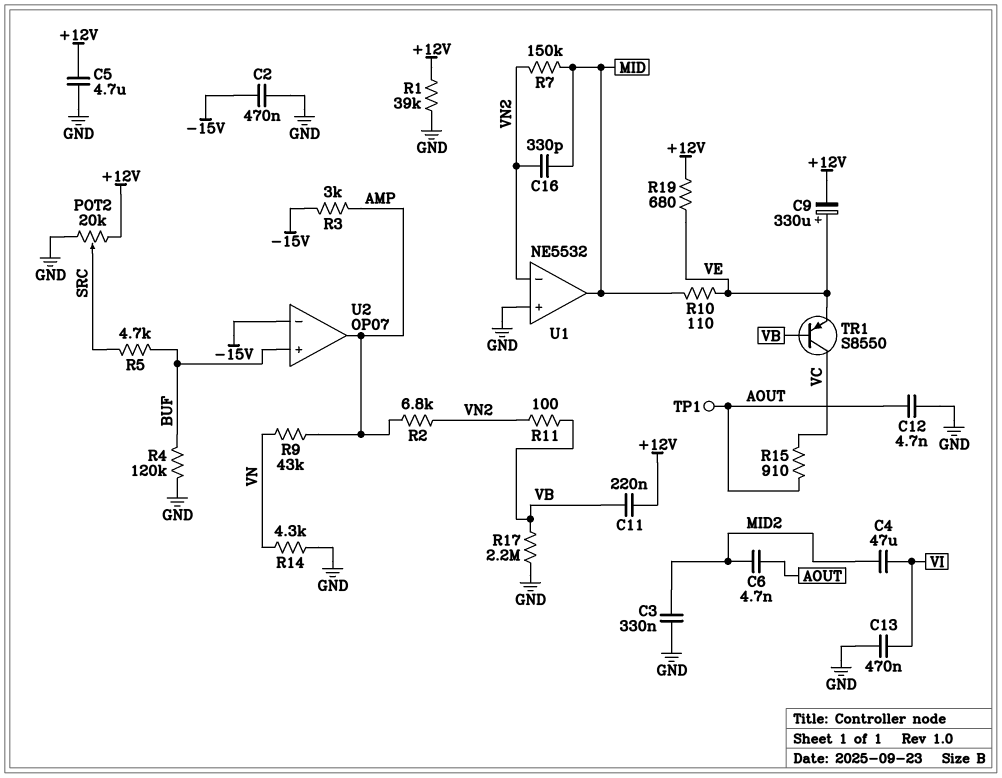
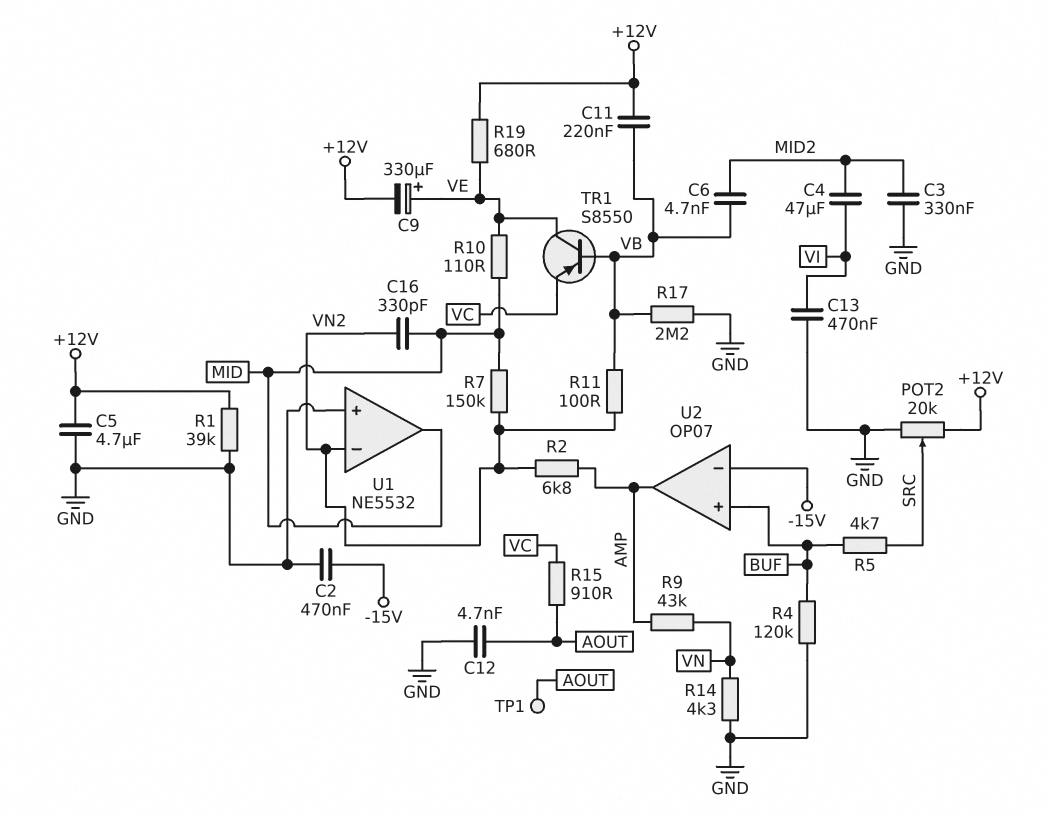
C6: 4.7nF (AOUT, MID2) -> 4.7nF (MID2, VB)
R3: 3k (-15V, AMP) -> none
TR1: PNP S8550 (B VB, C VC, E VE) -> PNP S8550 (B VB, C VE, E VC)

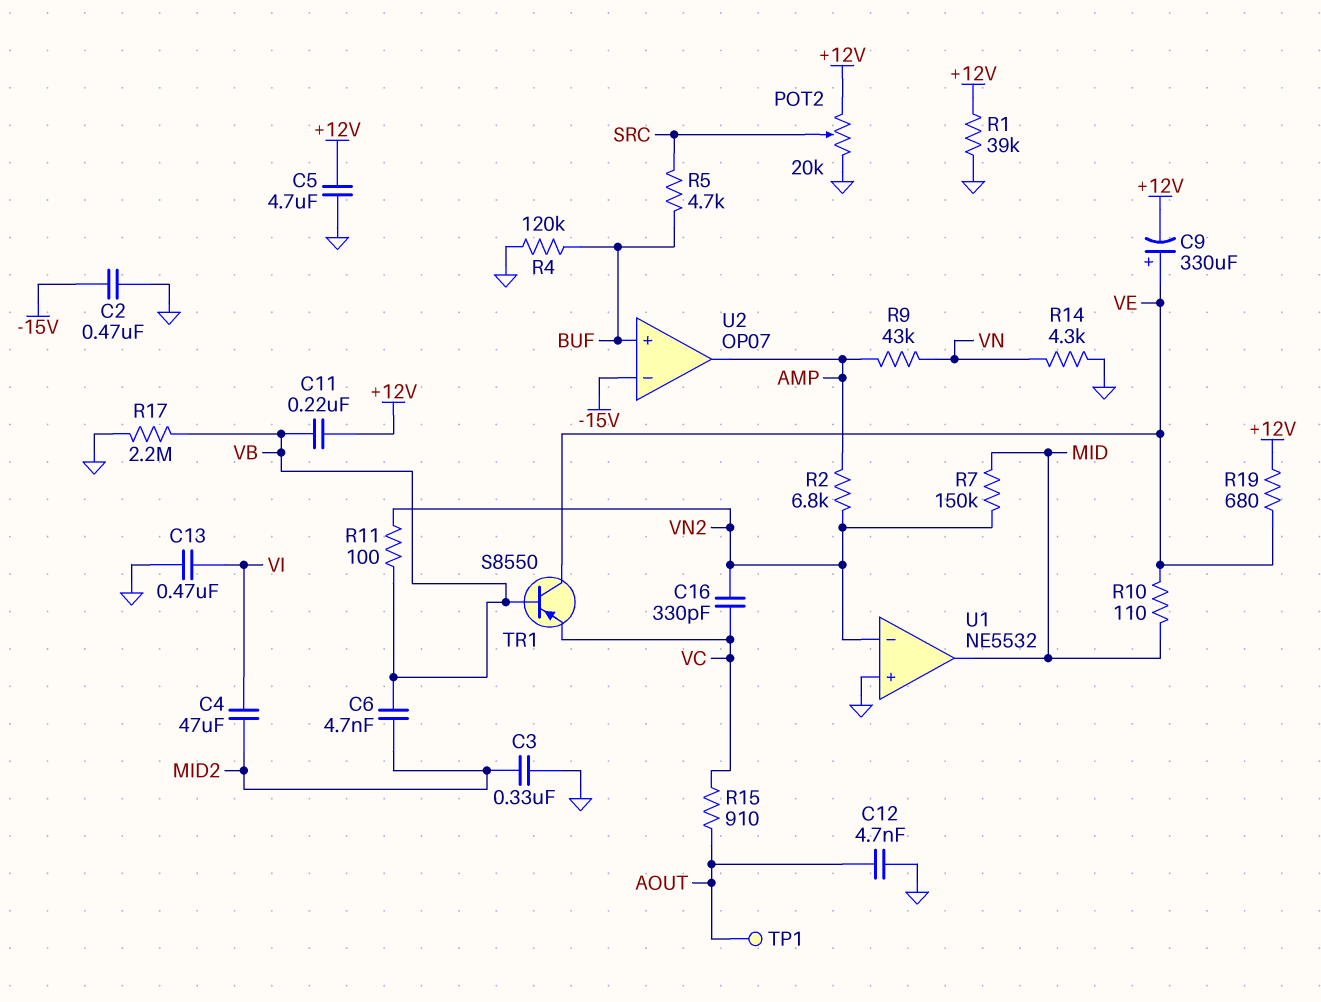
C16: 330pF (MID, VN2) -> 330pF (VC, VN2)

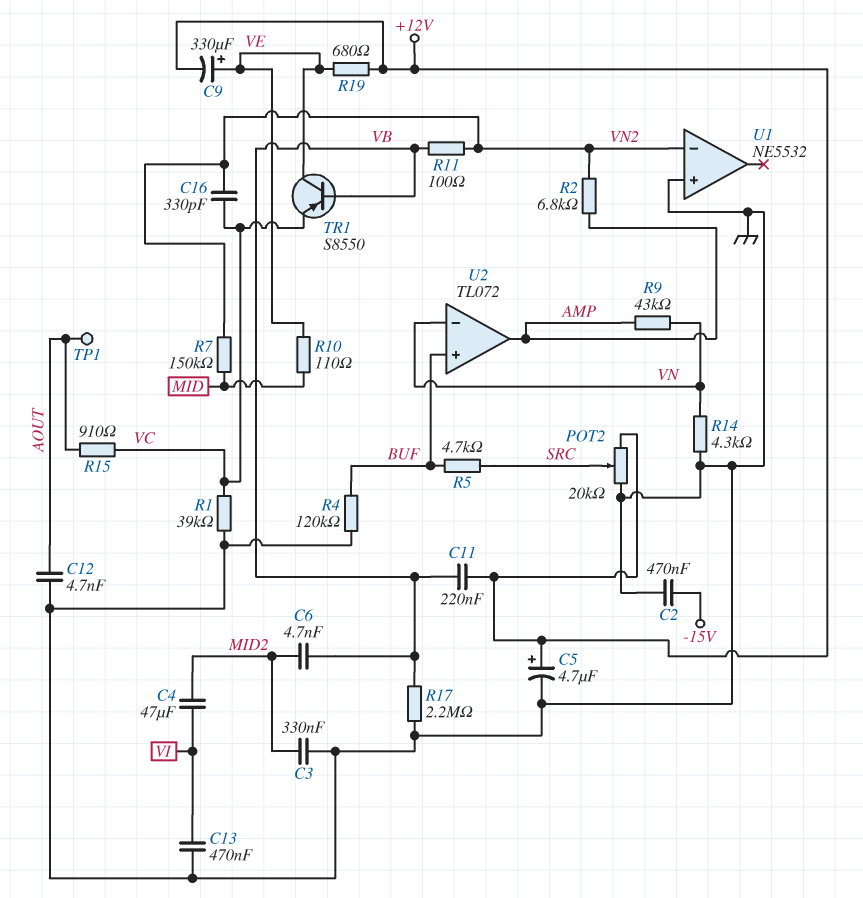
C5: 4.7uF (+12V, GND) -> 4.7uF (plus +12V, minus GND)
R1: 39k (+12V, GND) -> 39k (GND, VC)
U1 pin out: MID -> none
U2: OP07 -> TL072
U2 pin in-: -15V -> VN

